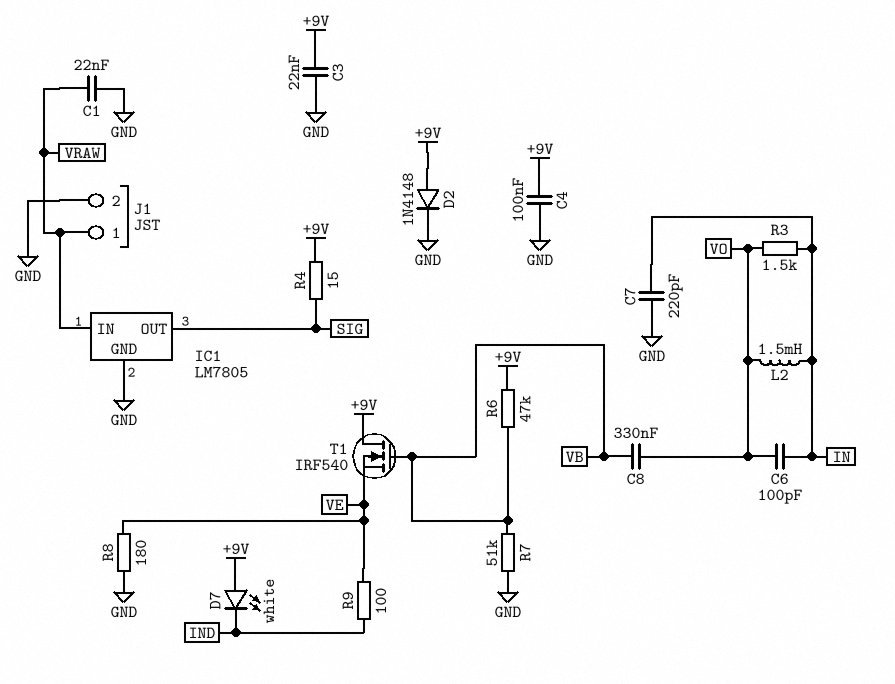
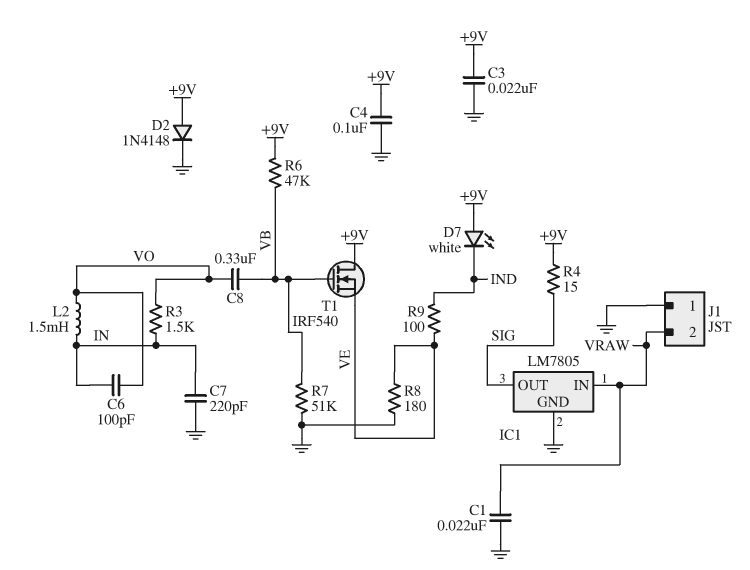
J1 pin 1: VRAW -> GND
J1 pin 2: GND -> VRAW

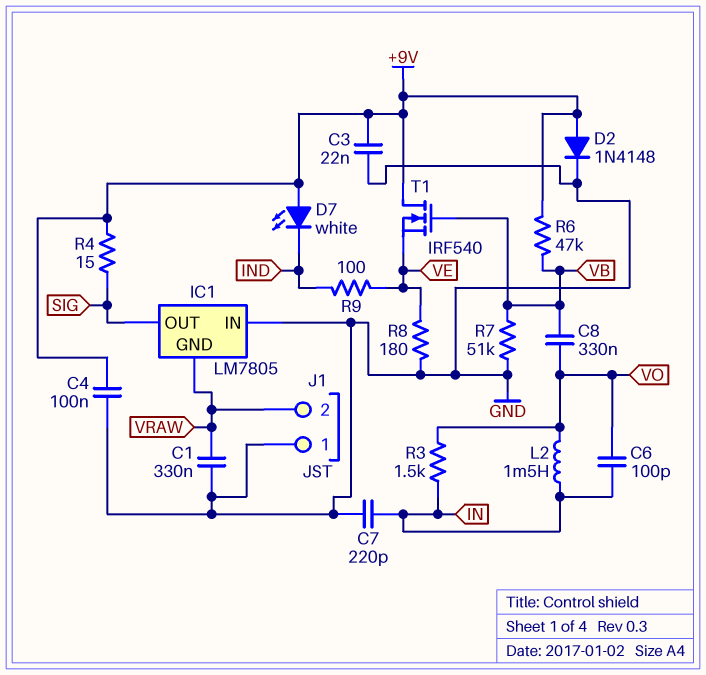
C1: 22nF (GND, VRAW) -> 330nF (GND, VRAW)
IC1 pin GND: GND -> VRAW
IC1 pin IN: VRAW -> GND

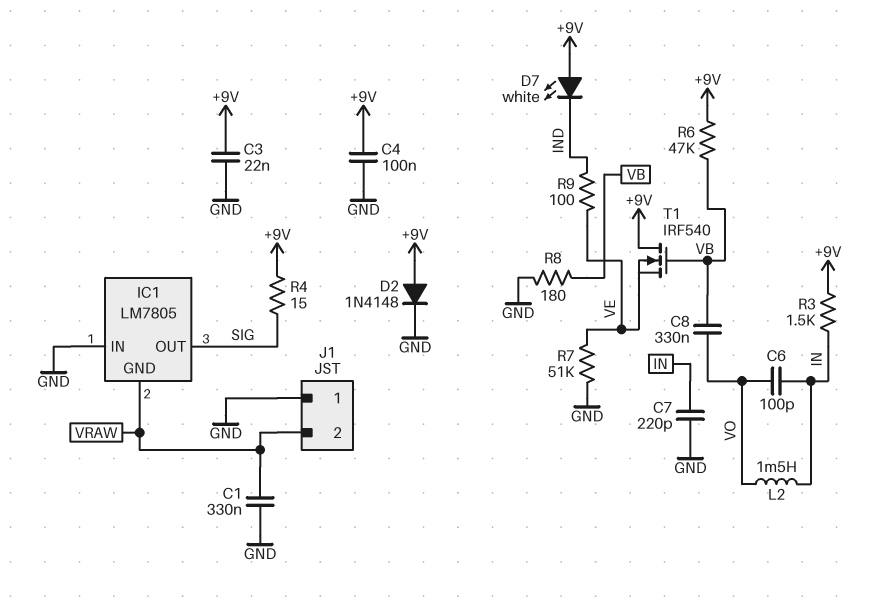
R3: 1.5k (IN, VO) -> 1.5k (+9V, IN)
R7: 51k (GND, VB) -> 51k (GND, VE)
R8: 180 (GND, VE) -> 180 (GND, VB)

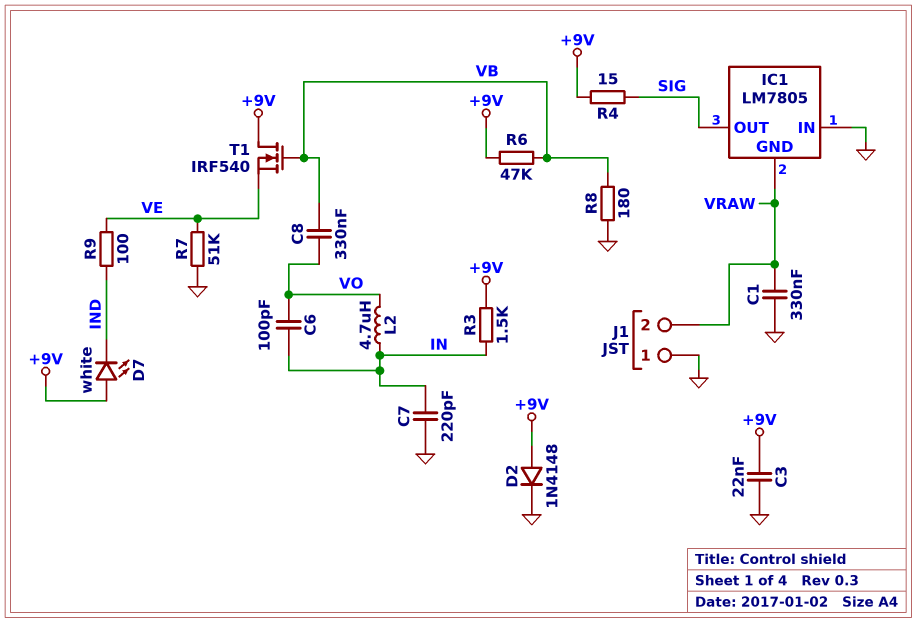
C4: 100nF (+9V, GND) -> none
L2: 1.5mH (IN, VO) -> 4.7uH (IN, VO)

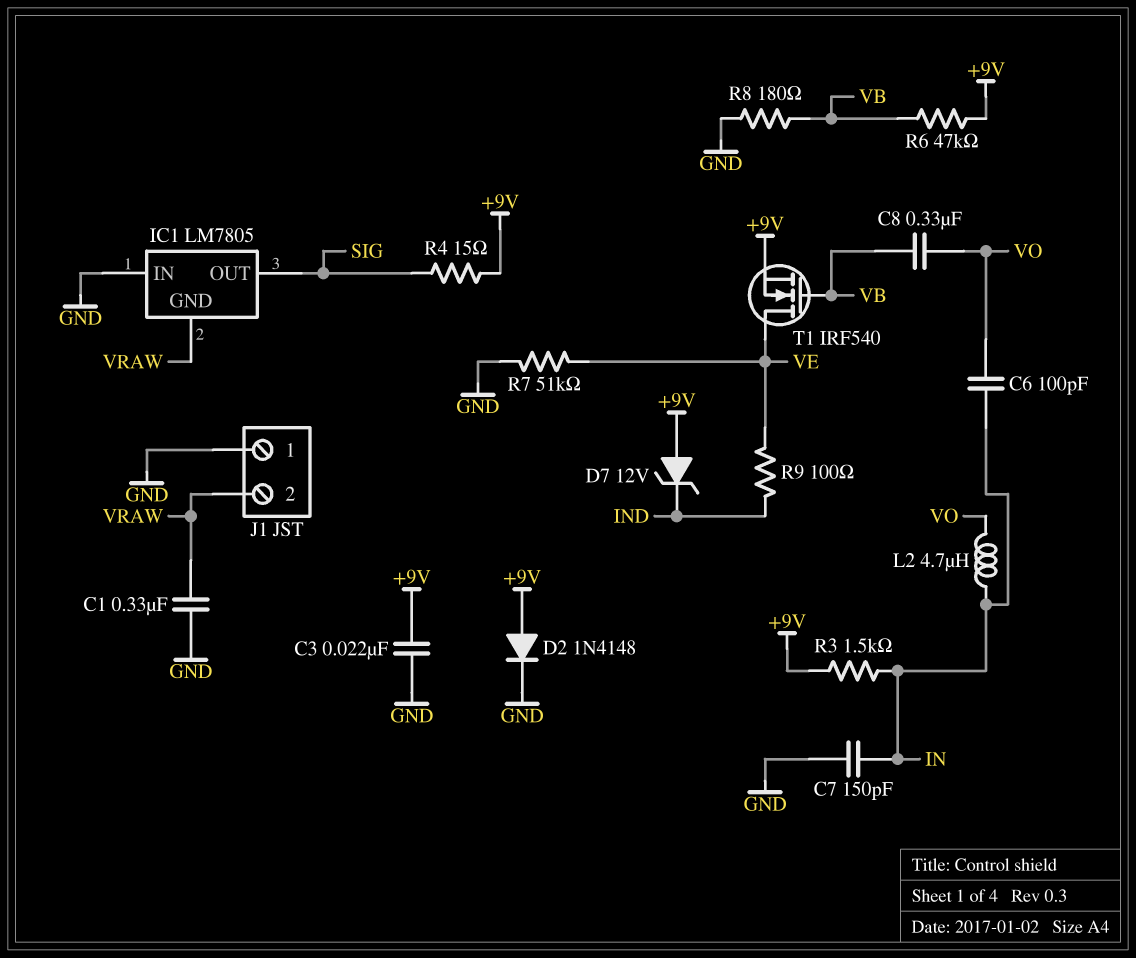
C7: 220pF (GND, IN) -> 150pF (GND, IN)
D7: LED white (A +9V, K IND) -> zener 12V (A +9V, K IND)
T1: NMOS IRF540 (G VB, D +9V, S VE) -> NMOS IRF540 (G VB, D VE, S +9V)

